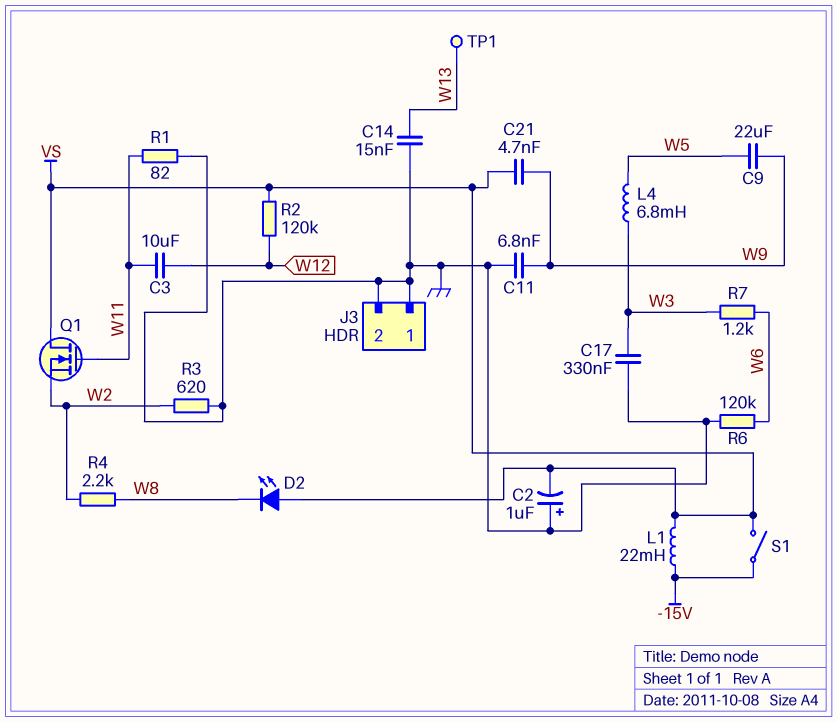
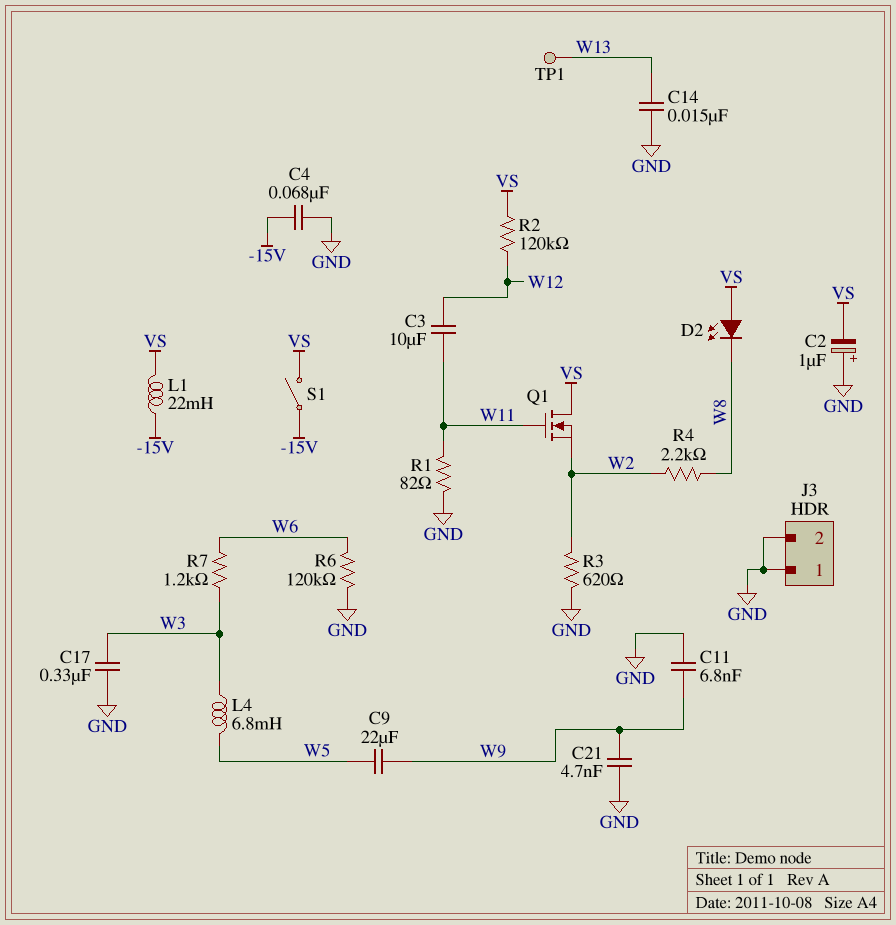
C4: none -> 68nF (-15V, GND)
C21: 4.7nF (VS, W9) -> 4.7nF (GND, W9)

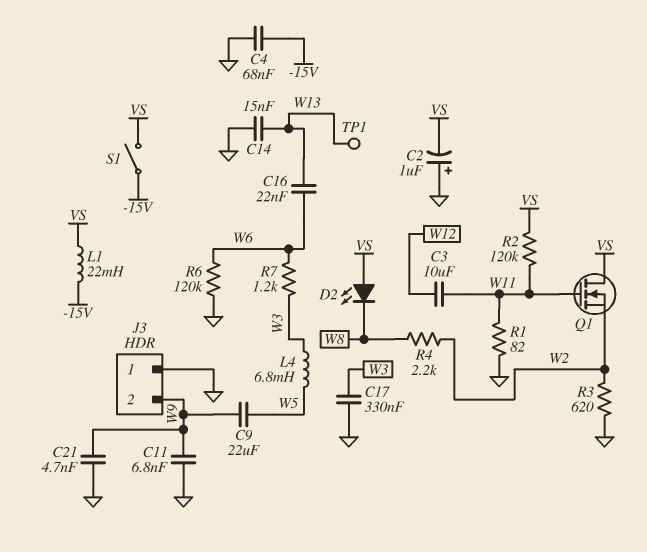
C16: none -> 22nF (W6, W13)
J3 pin 2: GND -> W9
R2: 120k (VS, W12) -> 120k (VS, W11)

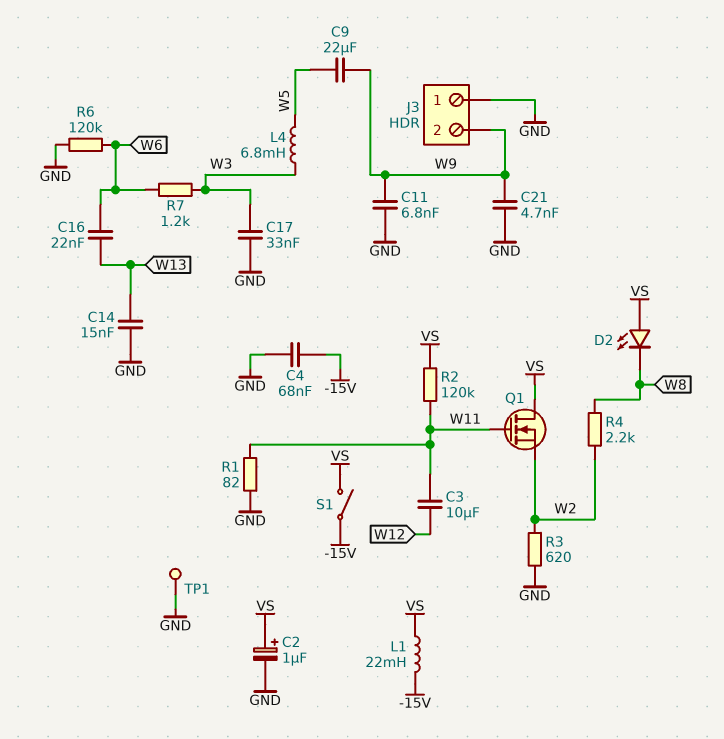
C2: 1uF (plus GND, minus VS) -> 1uF (plus VS, minus GND)
C17: 330nF (GND, W3) -> 33nF (GND, W3)
TP1: test point (W13) -> test point (GND)

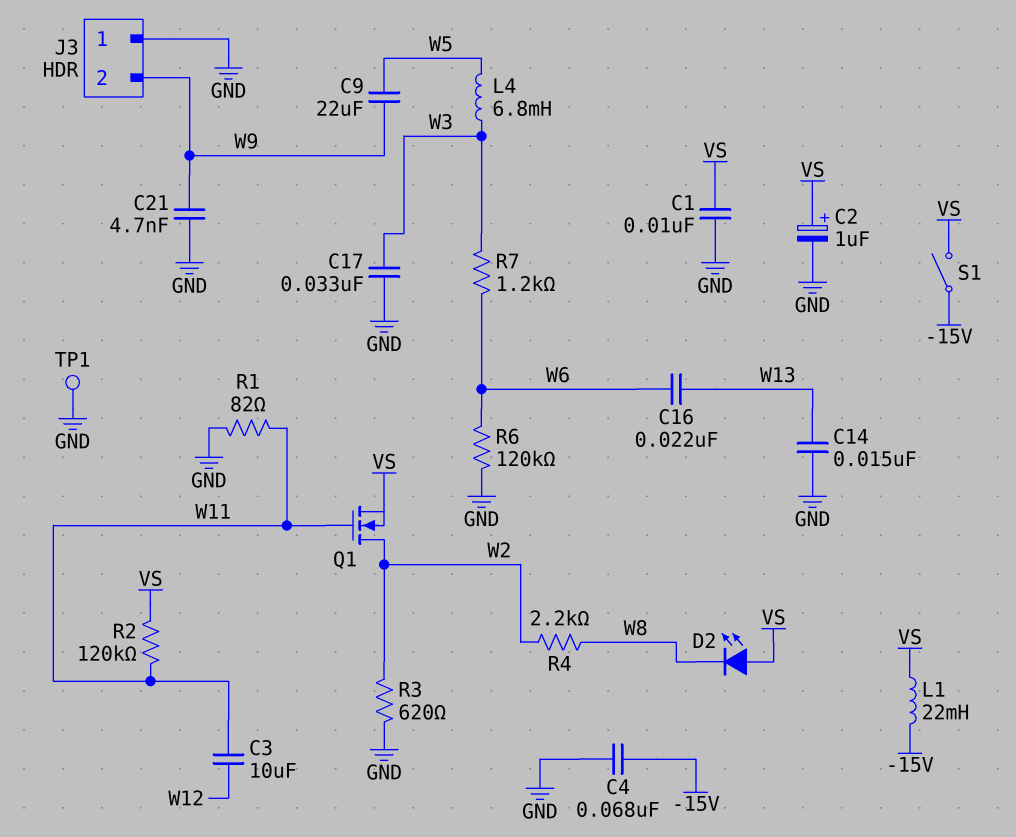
C1: none -> 10nF (GND, VS)
C11: 6.8nF (GND, W9) -> none
Q1: NMOS (G W11, D VS, S W2) -> NMOS (G W11, D W2, S VS)

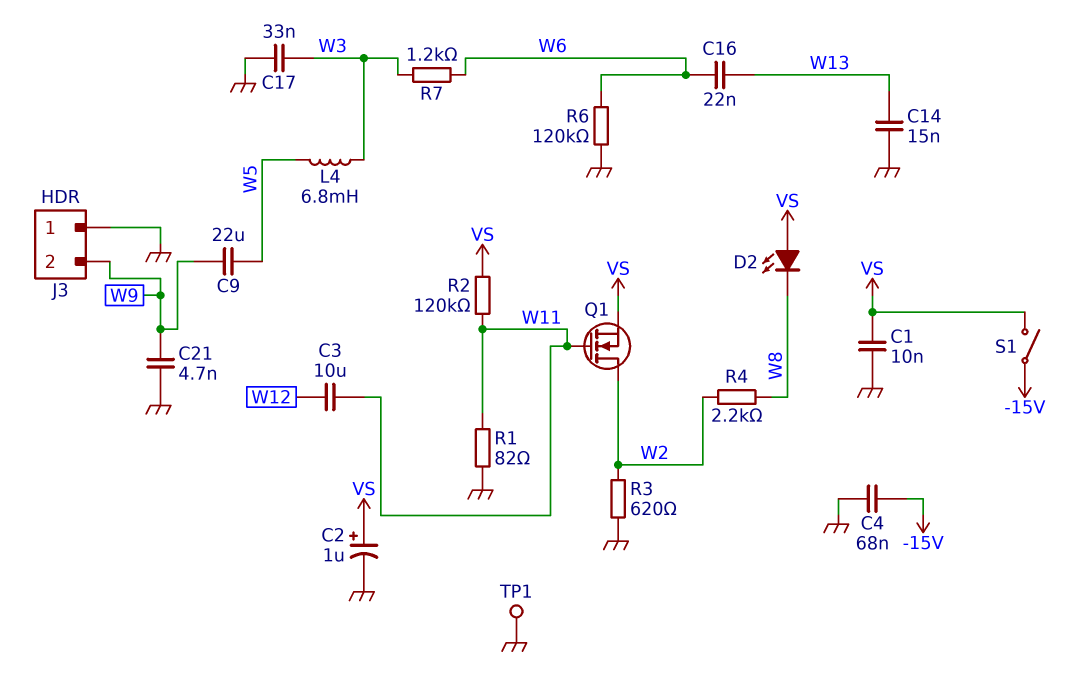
L1: 22mH (-15V, VS) -> none

